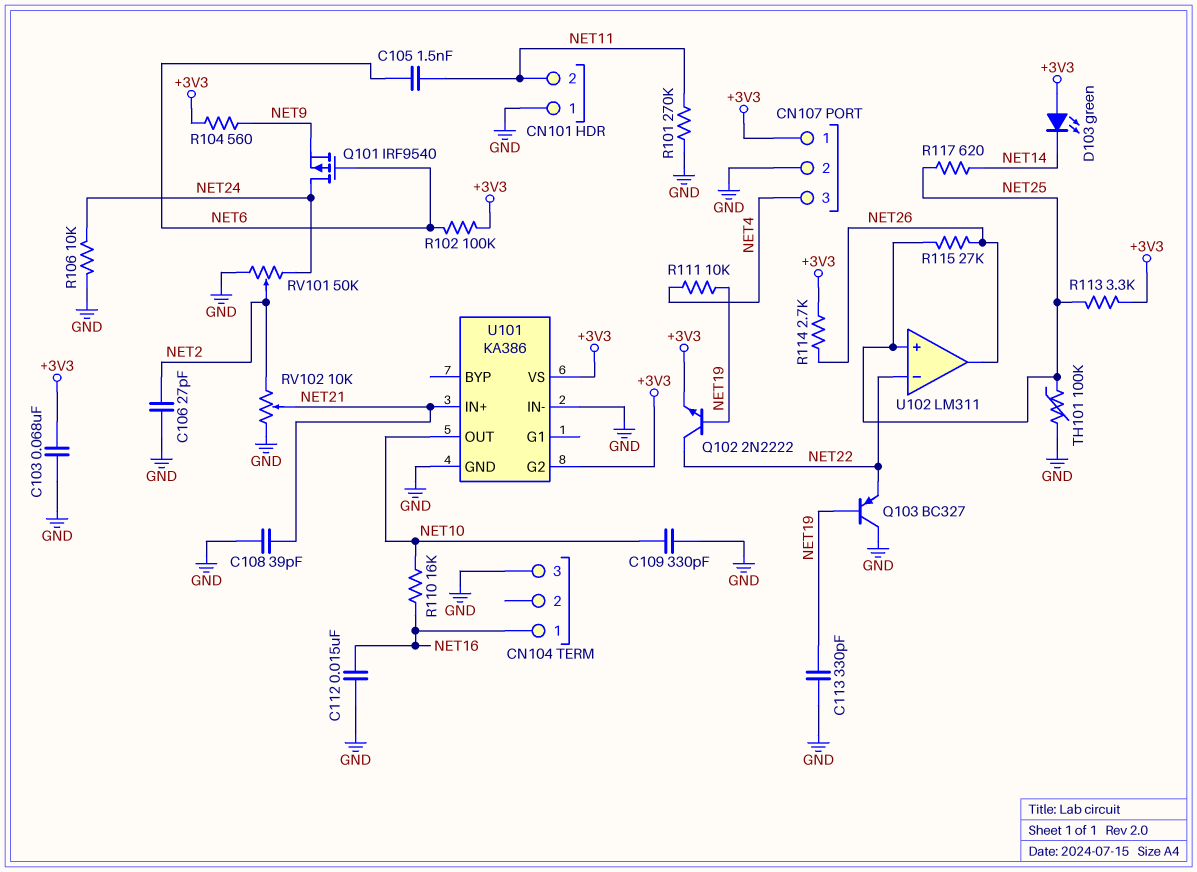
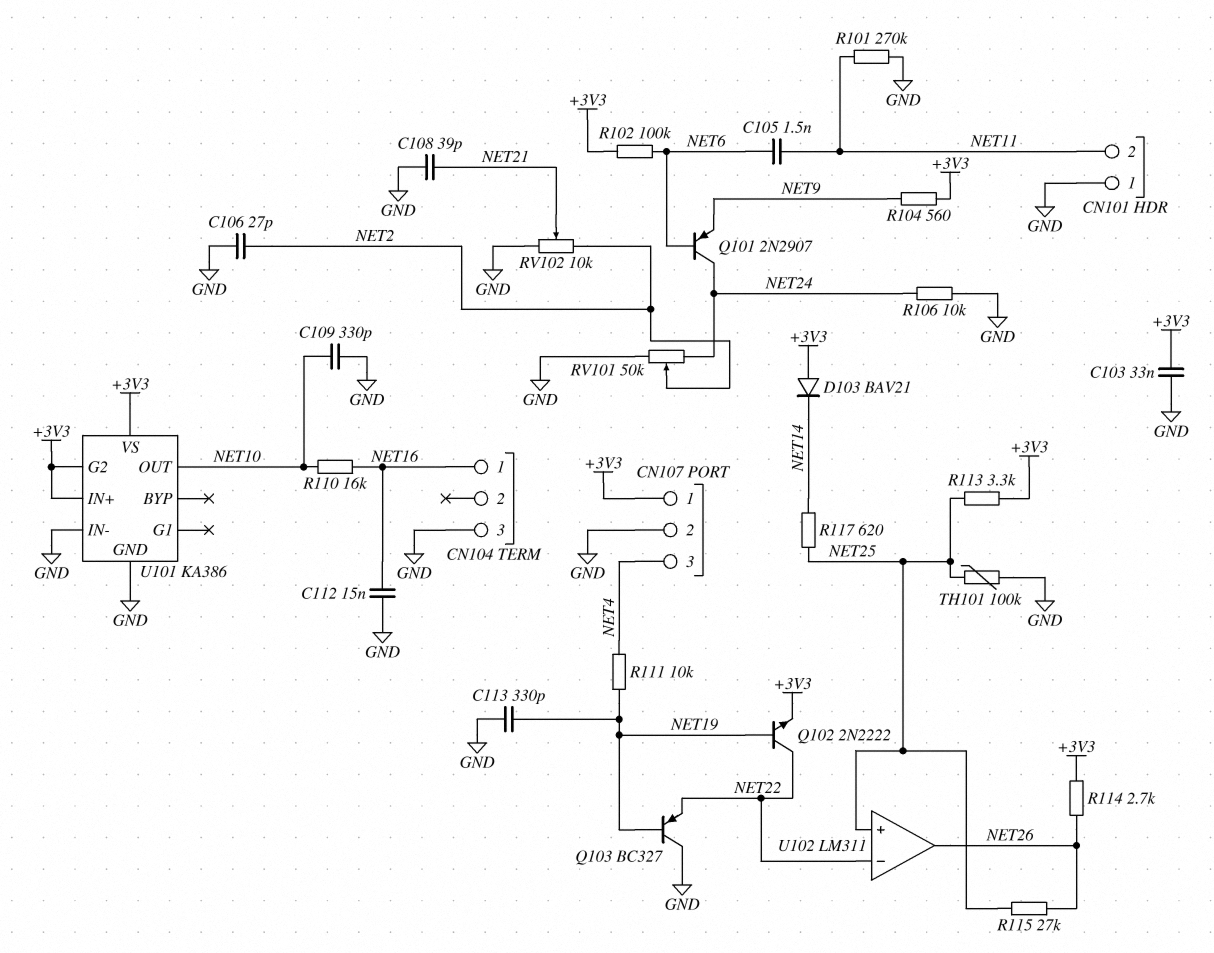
C103: 68nF (+3V3, GND) -> 33nF (+3V3, GND)
D103: LED green (A +3V3, K NET14) -> diode BAV21 (A +3V3, K NET14)
Q101: PMOS IRF9540 (G NET6, D NET24, S NET9) -> PNP 2N2907 (B NET6, C NET24, E NET9)
U101 pin IN+: NET21 -> +3V3

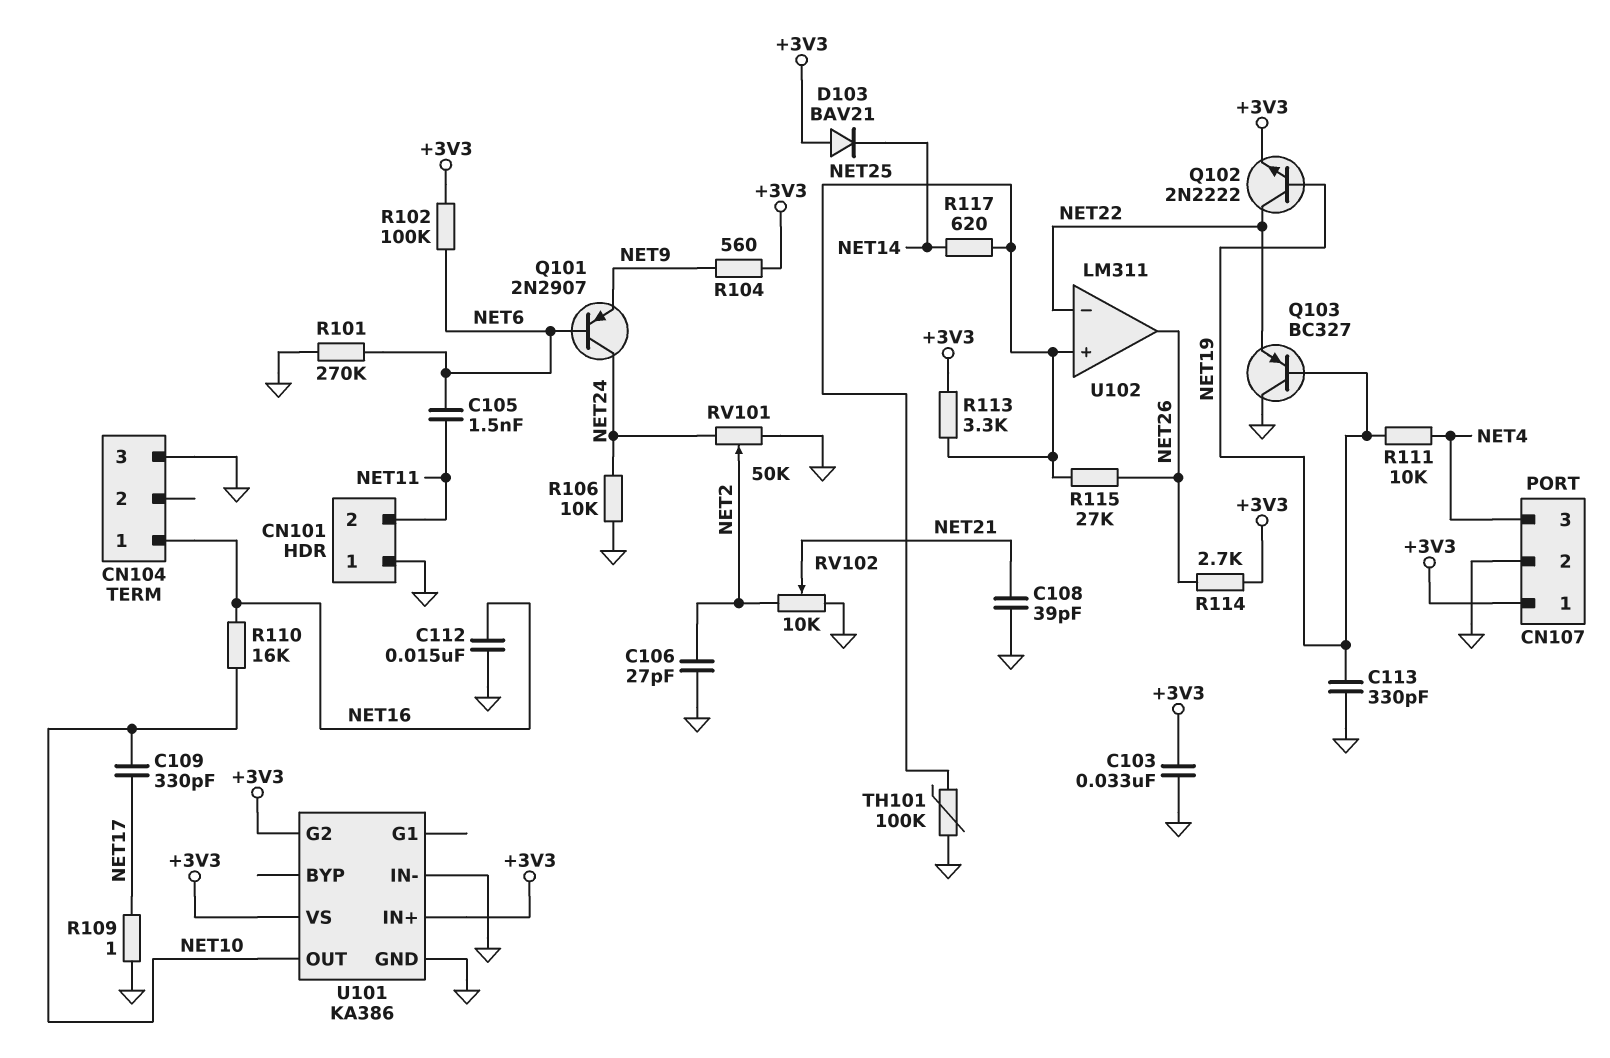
C109: 330pF (GND, NET10) -> 330pF (NET10, NET17)
R101: 270k (GND, NET11) -> 270k (GND, NET6)
R109: none -> 1 (GND, NET17)

